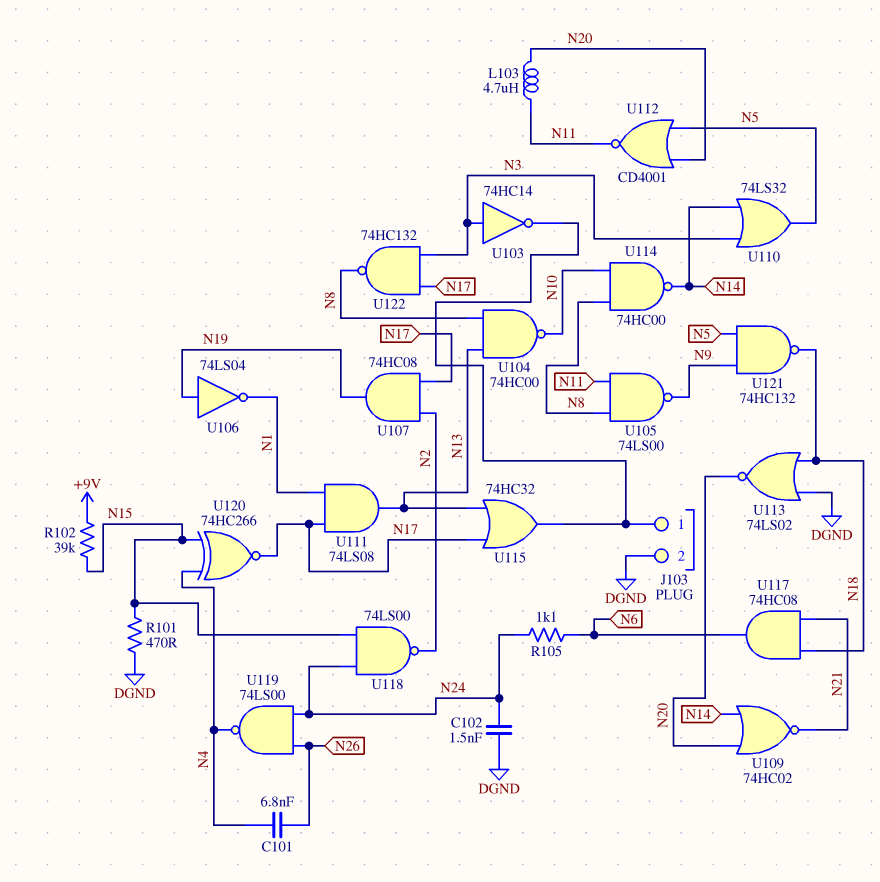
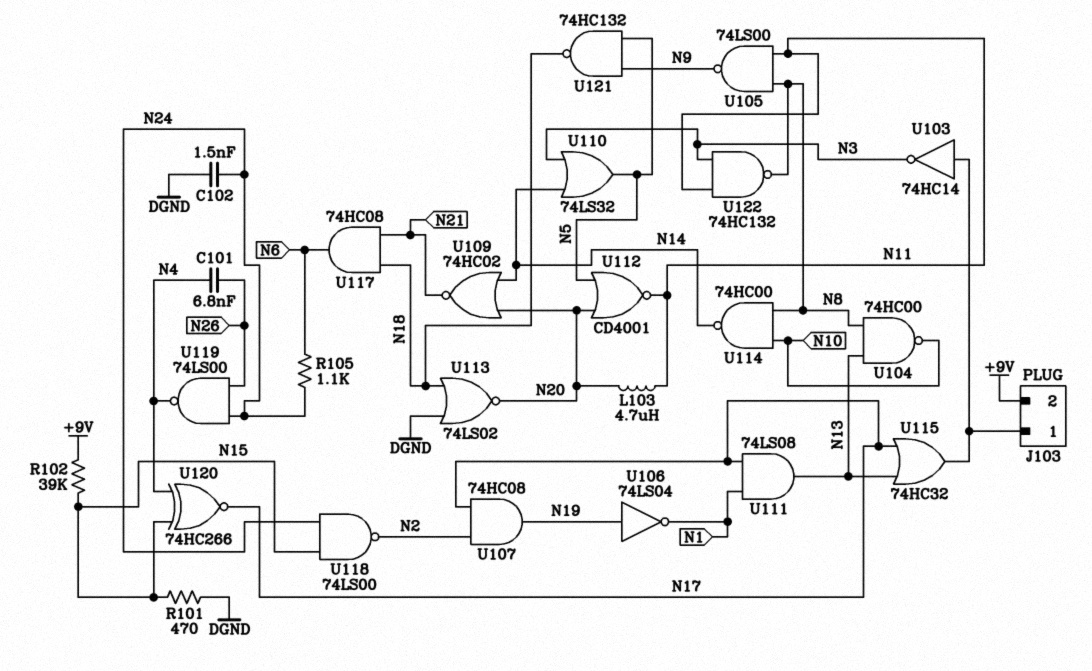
J103 pin 2: DGND -> +9V
U103: NOT 74HC14 (in N3, out J103/1) -> NOT 74HC14 (in J103/1, out N3)
U122: NAND 74HC132 (in N3, in N17, out N8) -> NAND 74HC132 (in N3, in N11, out N8)

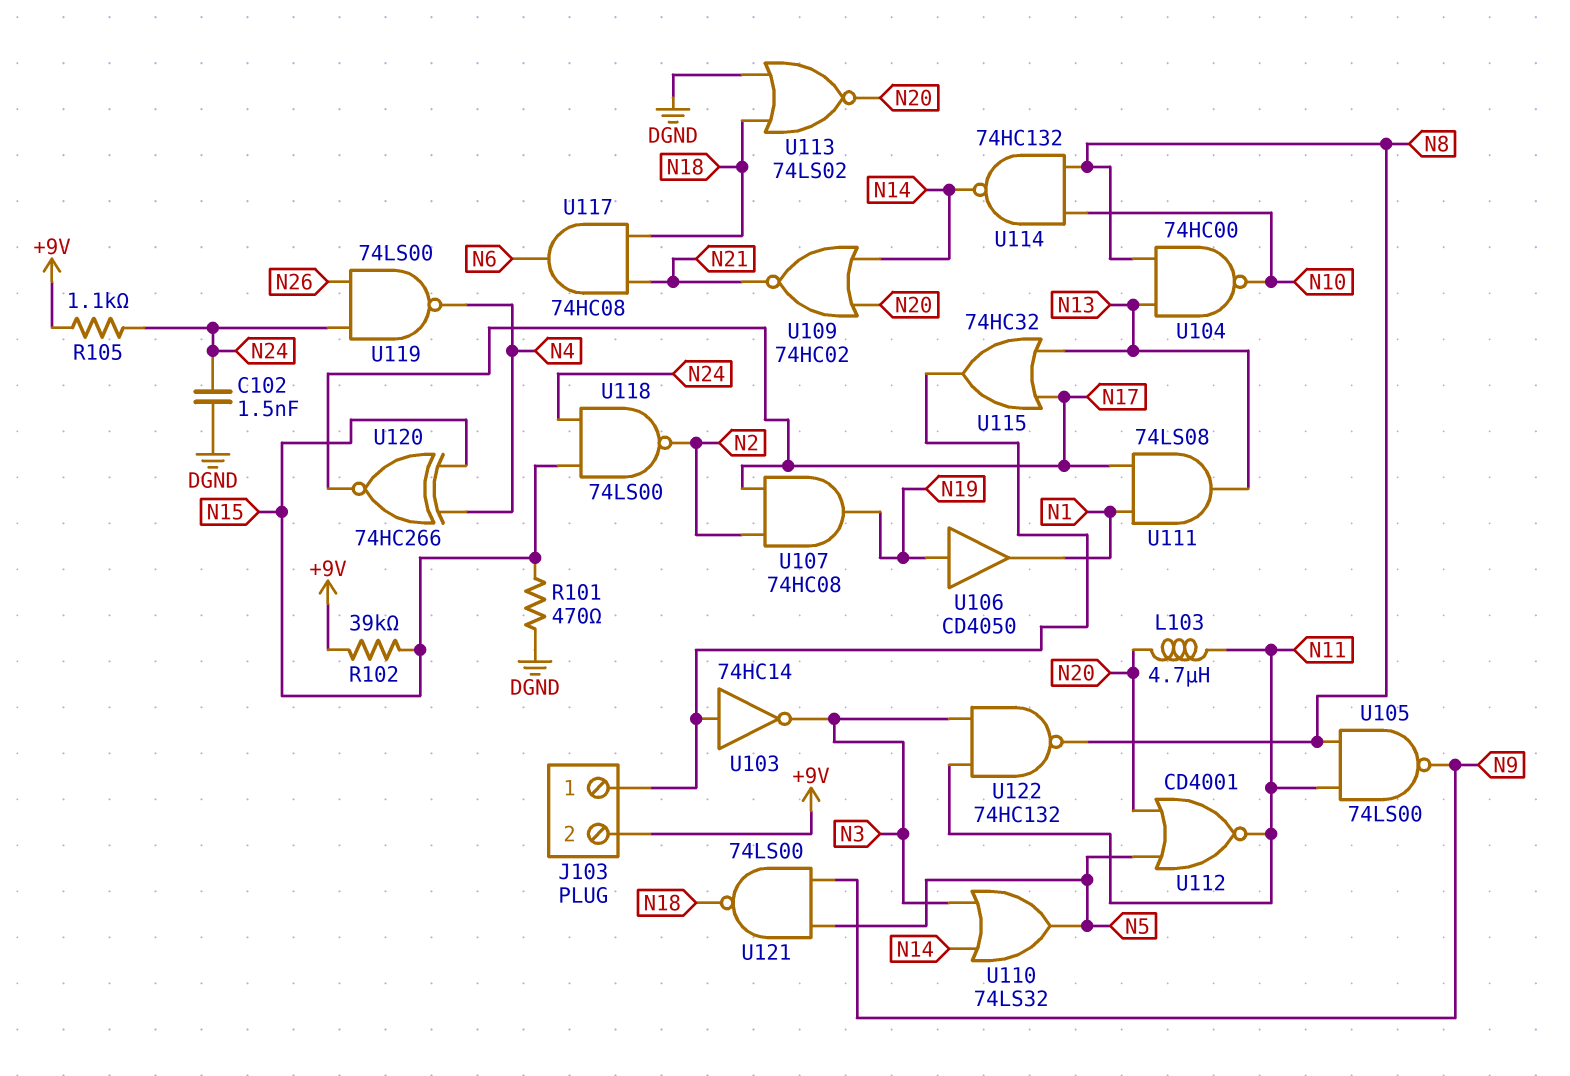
C101: 6.8nF (N4, N26) -> none
R105: 1.1k (N6, N24) -> 1.1k (+9V, N24)
U106: NOT 74LS04 (in N19, out N1) -> buffer CD4050 (in N19, out N1)
U114: NAND 74HC00 (in N8, in N10, out N14) -> NAND 74HC132 (in N8, in N10, out N14)
U121: NAND 74HC132 (in N5, in N9, out N18) -> NAND 74LS00 (in N5, in N9, out N18)

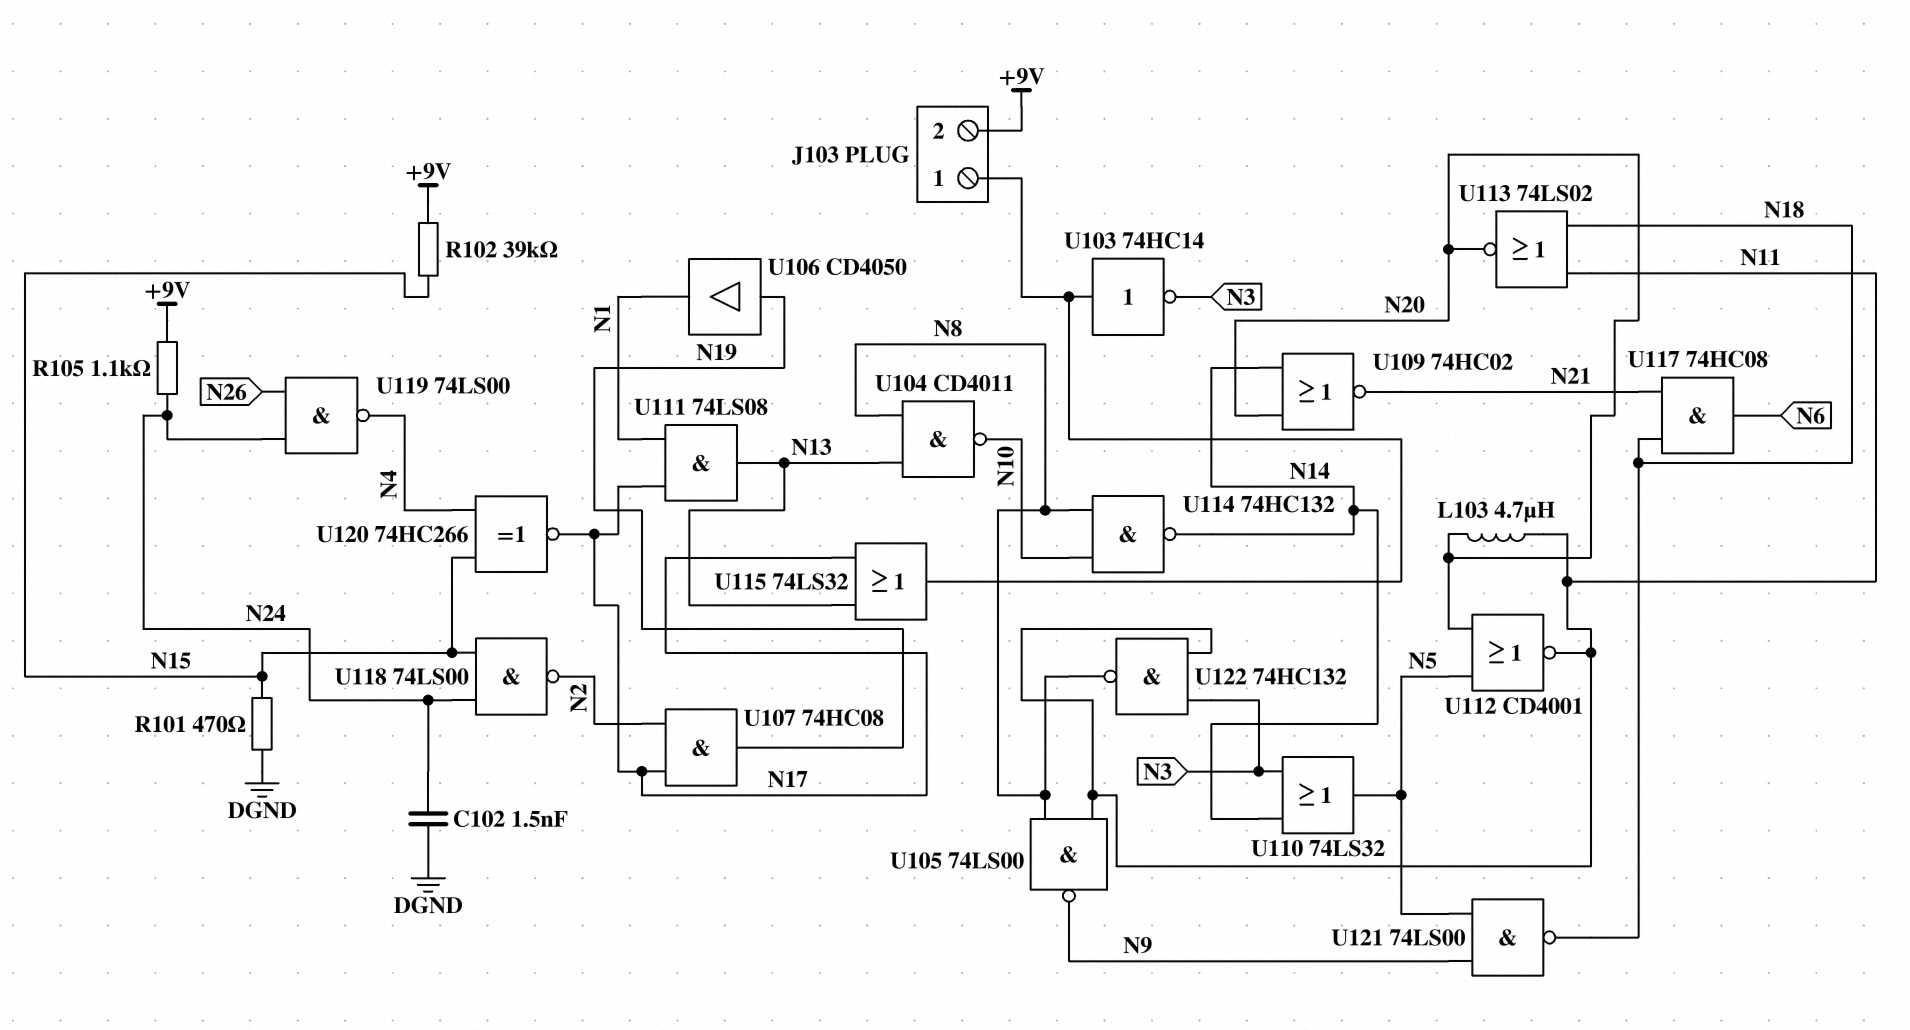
U104: NAND 74HC00 (in N8, in N13, out N10) -> NAND CD4011 (in N8, in N13, out N10)
U113: NOR 74LS02 (in DGND, in N18, out N20) -> NOR 74LS02 (in N11, in N18, out N20)
U115: OR 74HC32 (in N13, in N17, out J103/1) -> OR 74LS32 (in N13, in N17, out J103/1)

